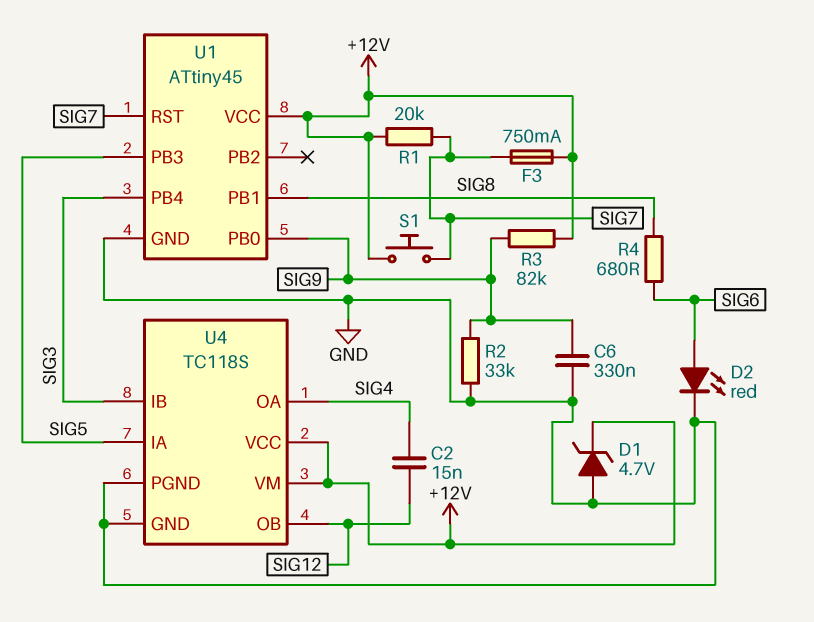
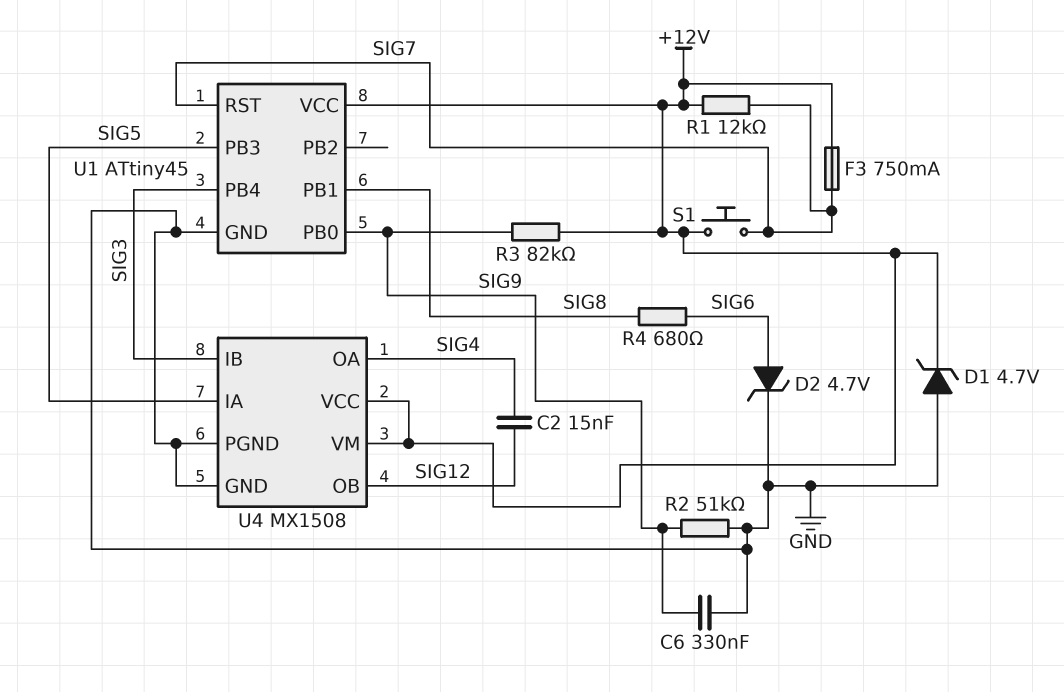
D2: LED red (A SIG6, K GND) -> zener 4.7V (A SIG6, K GND)
R1: 20k (+12V, SIG7) -> 12k (+12V, SIG7)
R2: 33k (GND, SIG9) -> 51k (GND, SIG9)
U4: TC118S -> MX1508

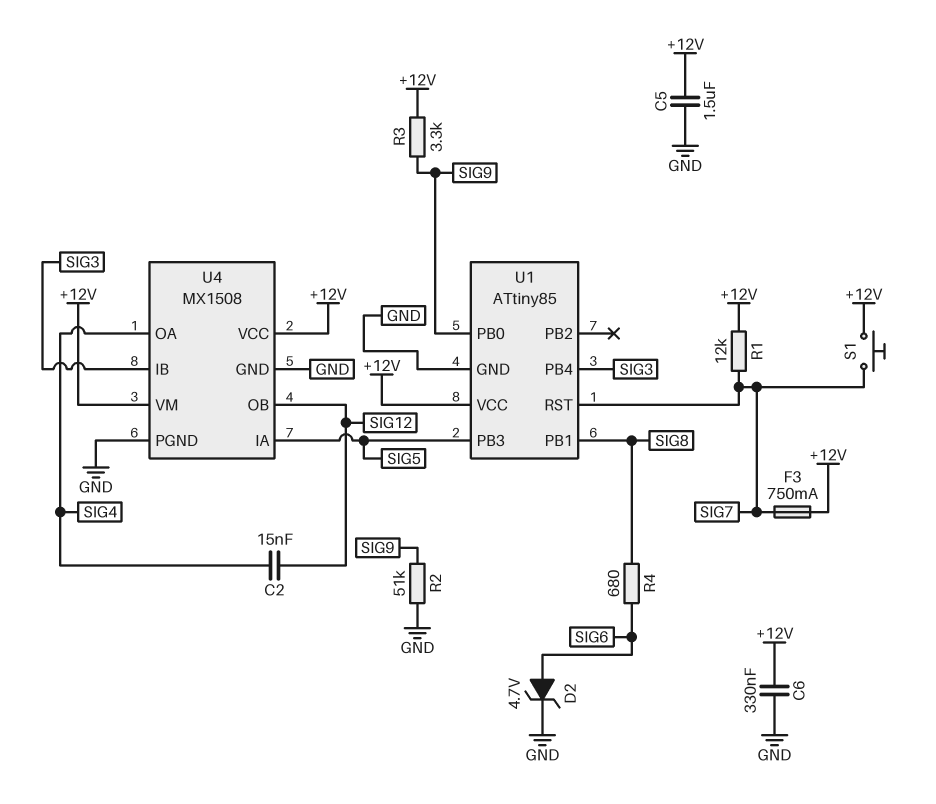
C5: none -> 1.5uF (+12V, GND)
C6: 330nF (GND, SIG9) -> 330nF (+12V, GND)
D1: zener 4.7V (A GND, K +12V) -> none
R3: 82k (+12V, SIG9) -> 3.3k (+12V, SIG9)
U1: ATtiny45 -> ATtiny85

